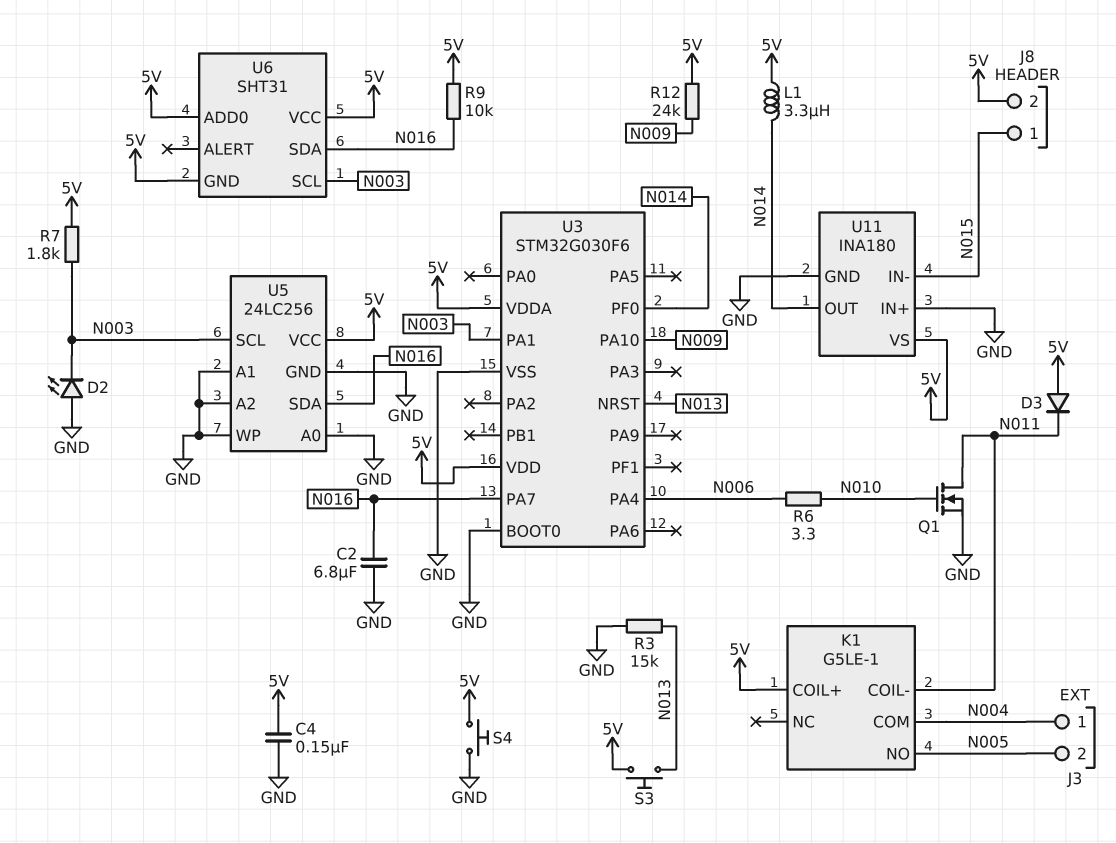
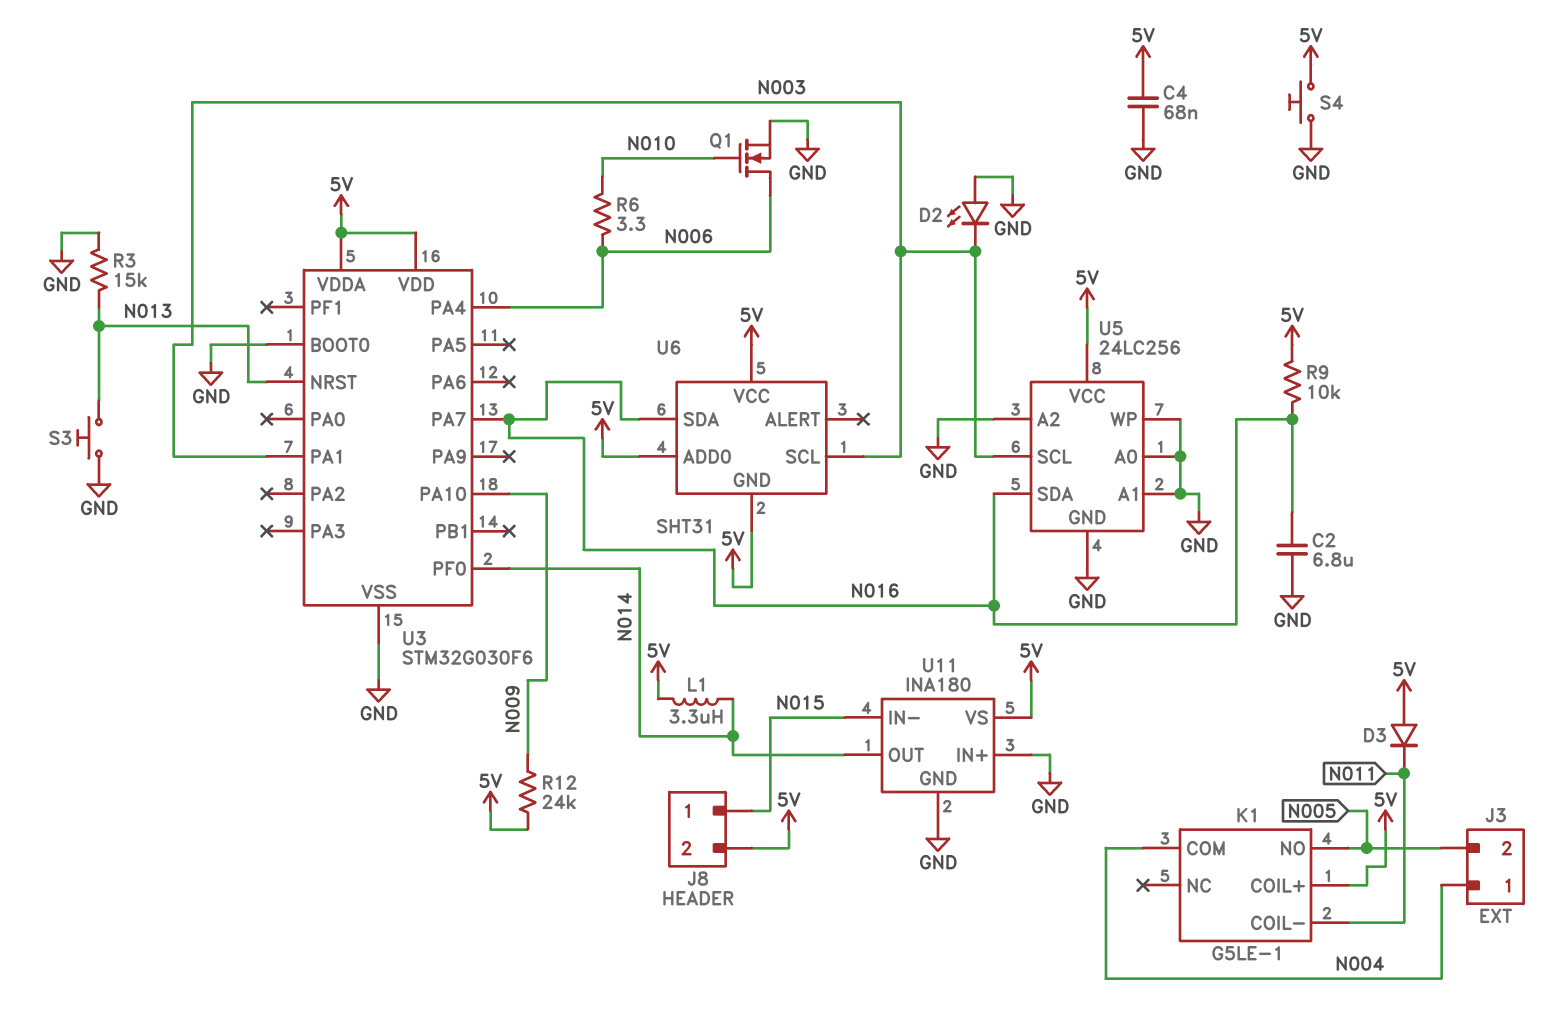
C4: 150nF (5V, GND) -> 68nF (5V, GND)
Q1: NMOS (G N010, D N011, S GND) -> NMOS (G N010, D N006, S GND)
R7: 1.8k (5V, N003) -> none
S3: button (5V, N013) -> button (GND, N013)

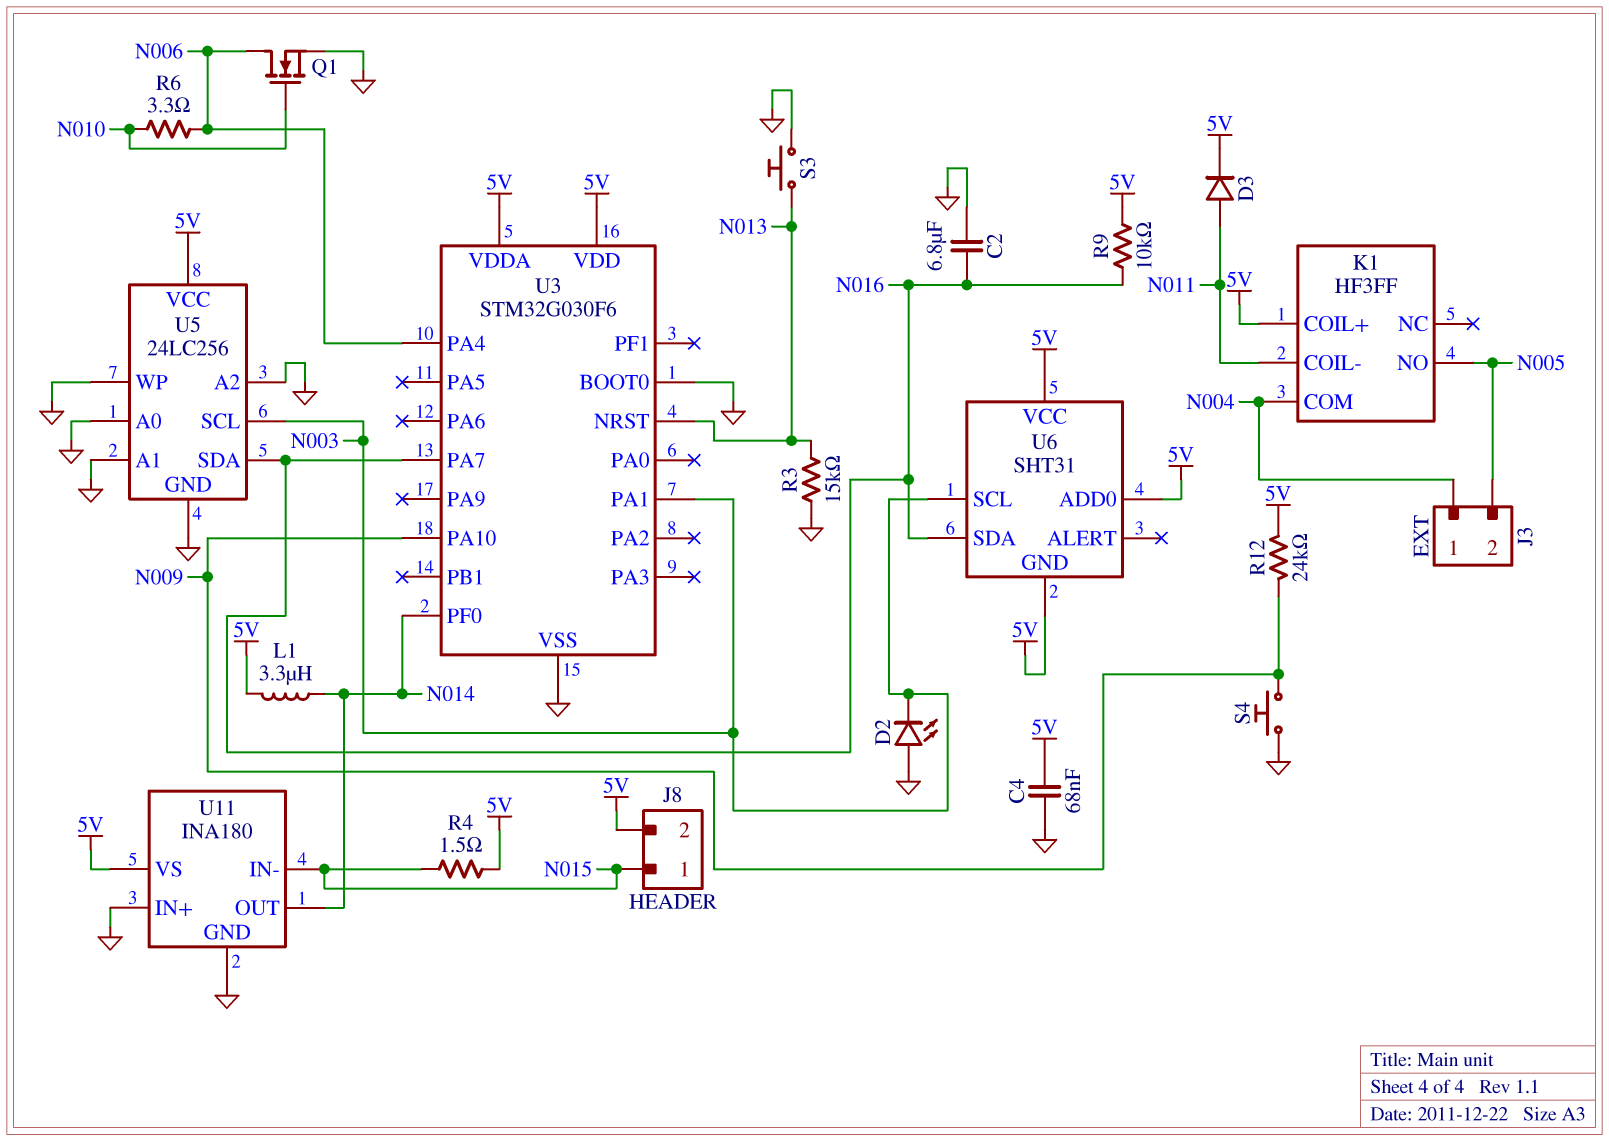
D3: diode (A 5V, K N011) -> diode (A N011, K 5V)
K1: G5LE-1 -> HF3FF
R4: none -> 1.5 (5V, N015)
S4: button (5V, GND) -> button (GND, N009)

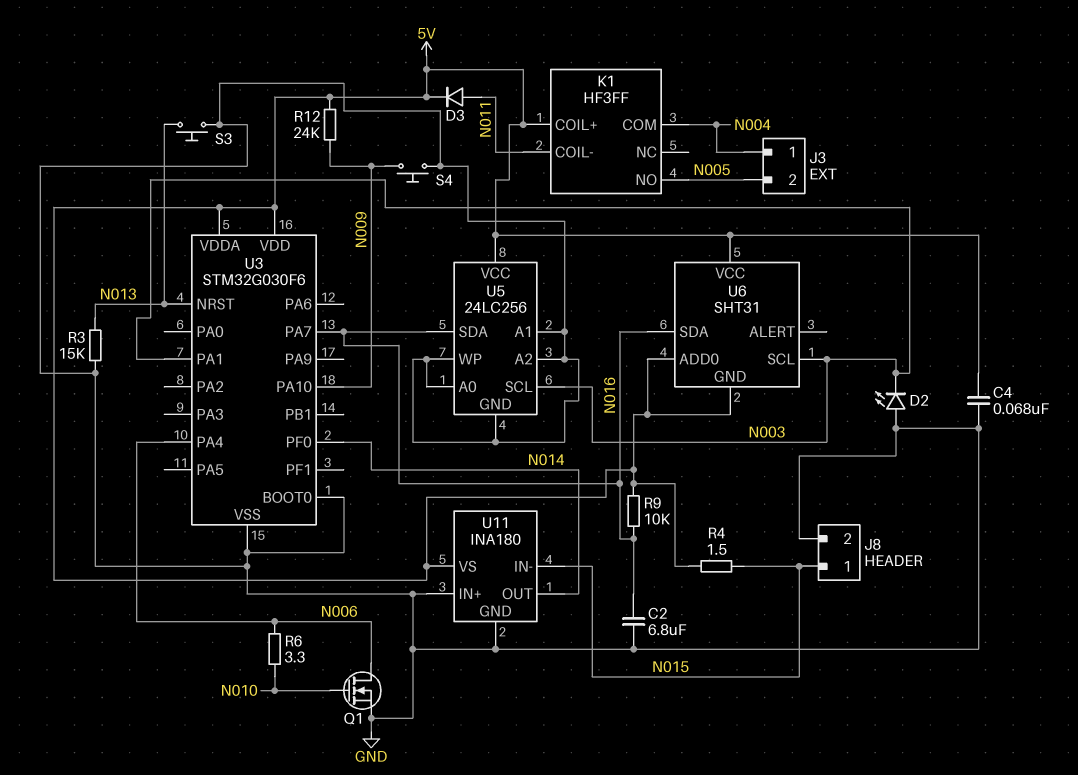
J8 pin 2: 5V -> GND
L1: 3.3uH (5V, N014) -> none

